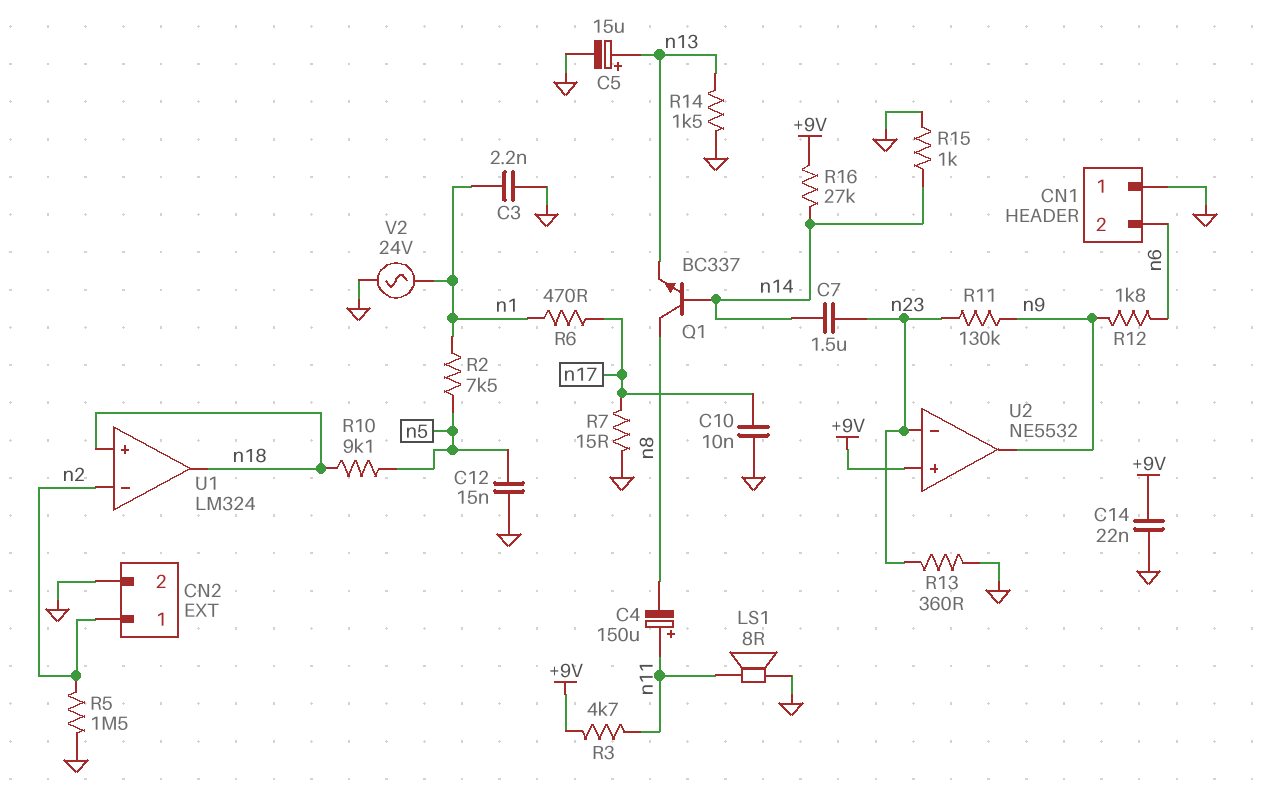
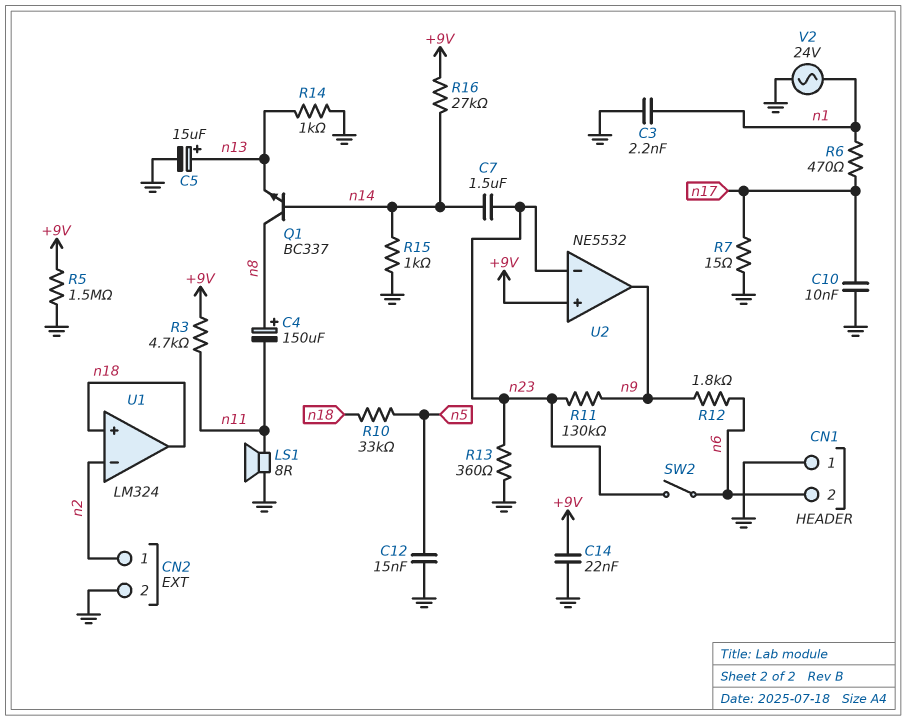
C4: 150uF (plus n11, minus n8) -> 150uF (plus n8, minus n11)
R2: 7.5k (n1, n5) -> none
R5: 1.5M (GND, n2) -> 1.5M (+9V, GND)
R10: 9.1k (n5, n18) -> 33k (n5, n18)
R14: 1.5k (GND, n13) -> 1k (GND, n13)
SW2: none -> switch (n6, n23)

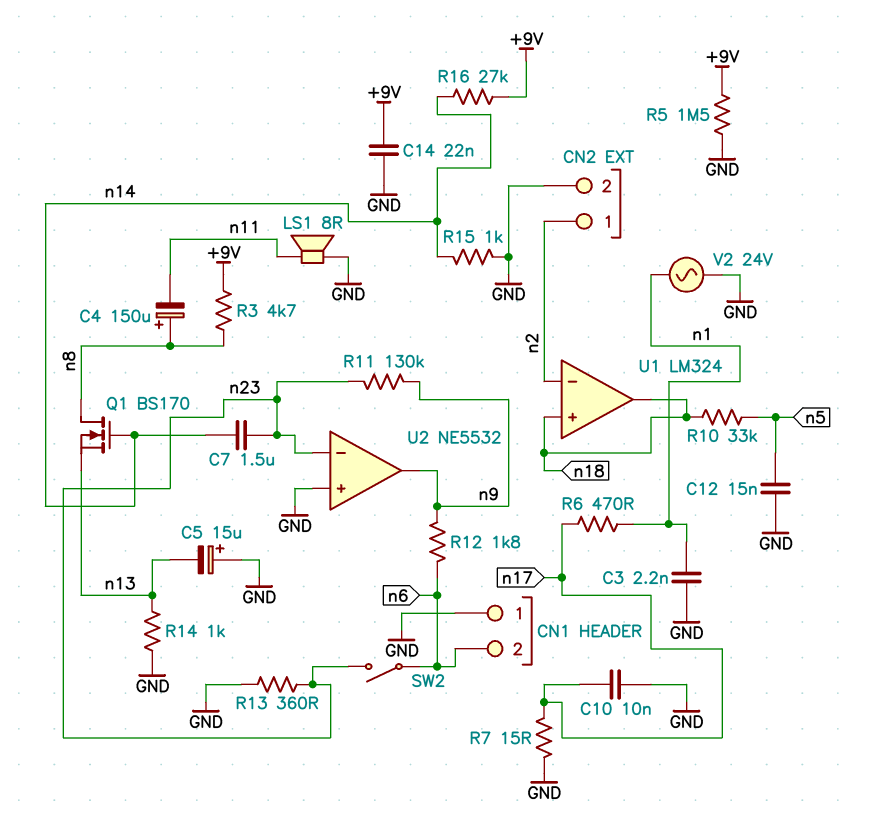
C5: 15uF (plus n13, minus GND) -> 15uF (plus GND, minus n13)
Q1: NPN BC337 (B n14, C n8, E n13) -> NMOS BS170 (G n14, D n8, S n13)
R3: 4.7k (+9V, n11) -> 4.7k (+9V, n8)
U2 pin in+: +9V -> GND

